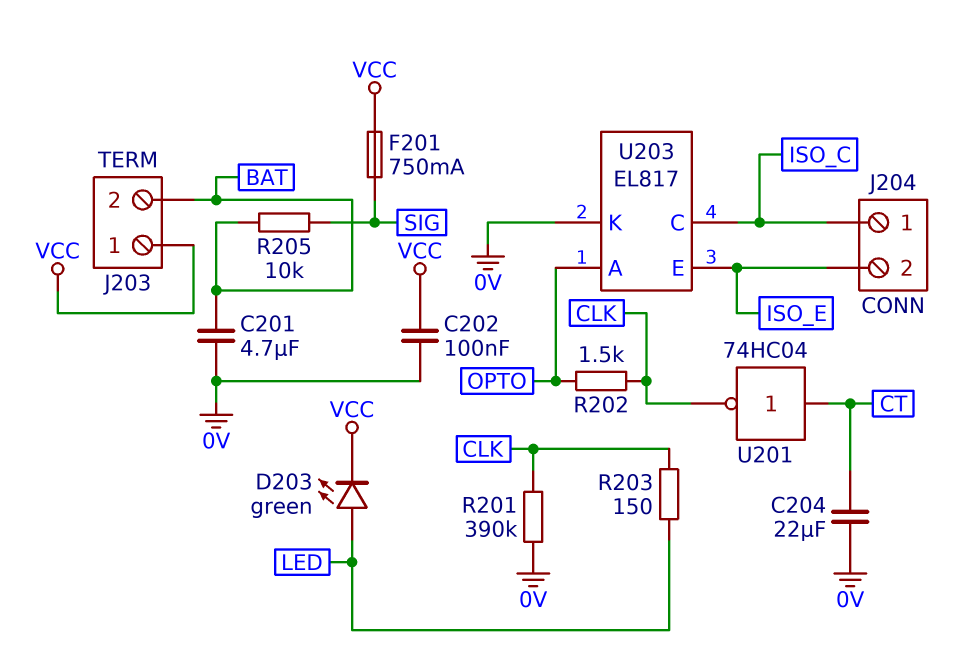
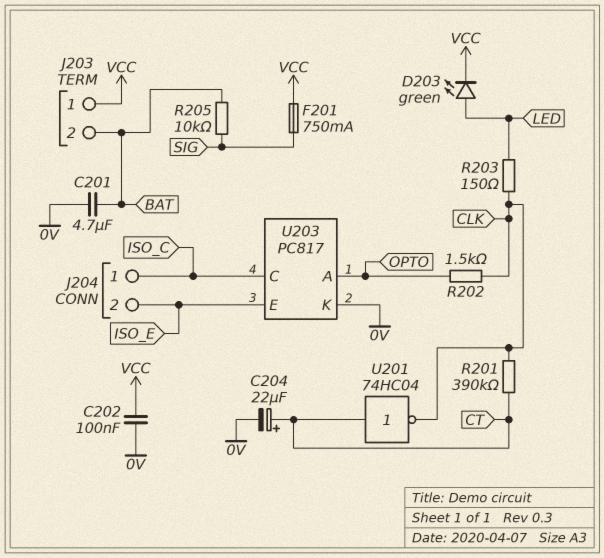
C204: 22uF (0V, CT) -> 22uF (plus CT, minus 0V)
R201: 390k (0V, CLK) -> 390k (CLK, CT)
U203: EL817 -> PC817

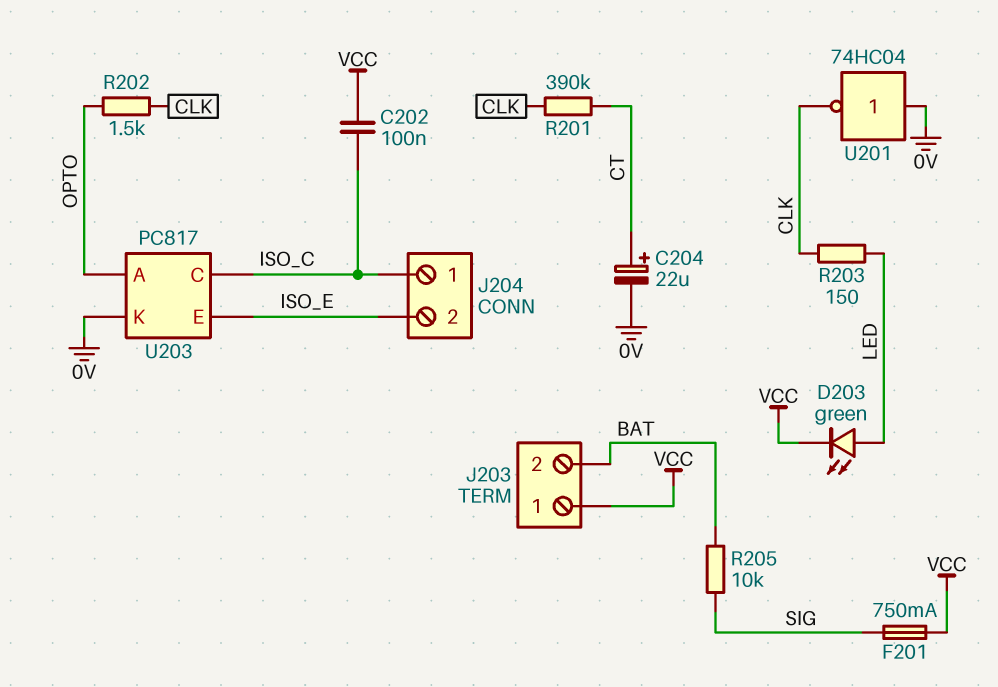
C201: 4.7uF (0V, BAT) -> none
C202: 100nF (0V, VCC) -> 100nF (ISO_C, VCC)
U201: NOT 74HC04 (in CT, out CLK) -> NOT 74HC04 (in 0V, out CLK)

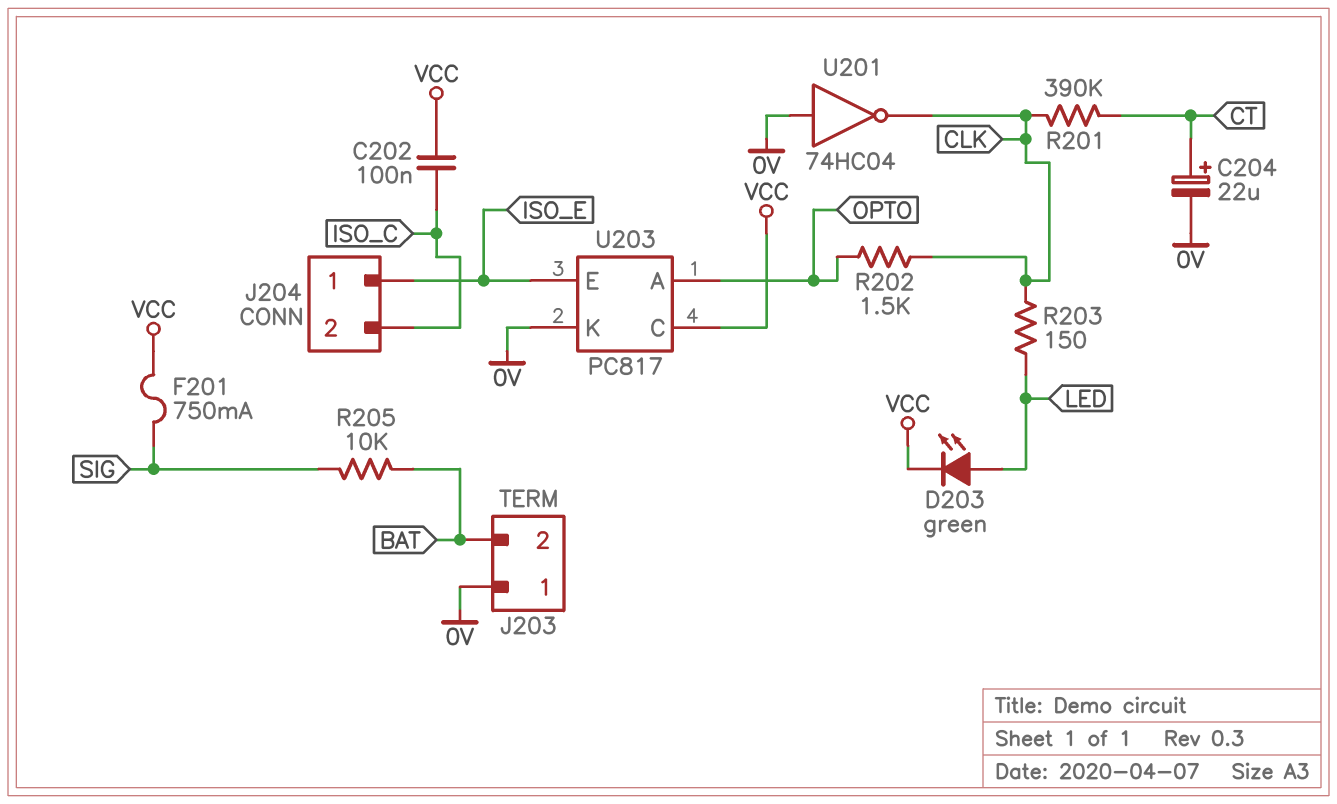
J203 pin 1: VCC -> 0V
J204 pin 1: ISO_C -> ISO_E
J204 pin 2: ISO_E -> ISO_C
U203 pin C: ISO_C -> VCC

